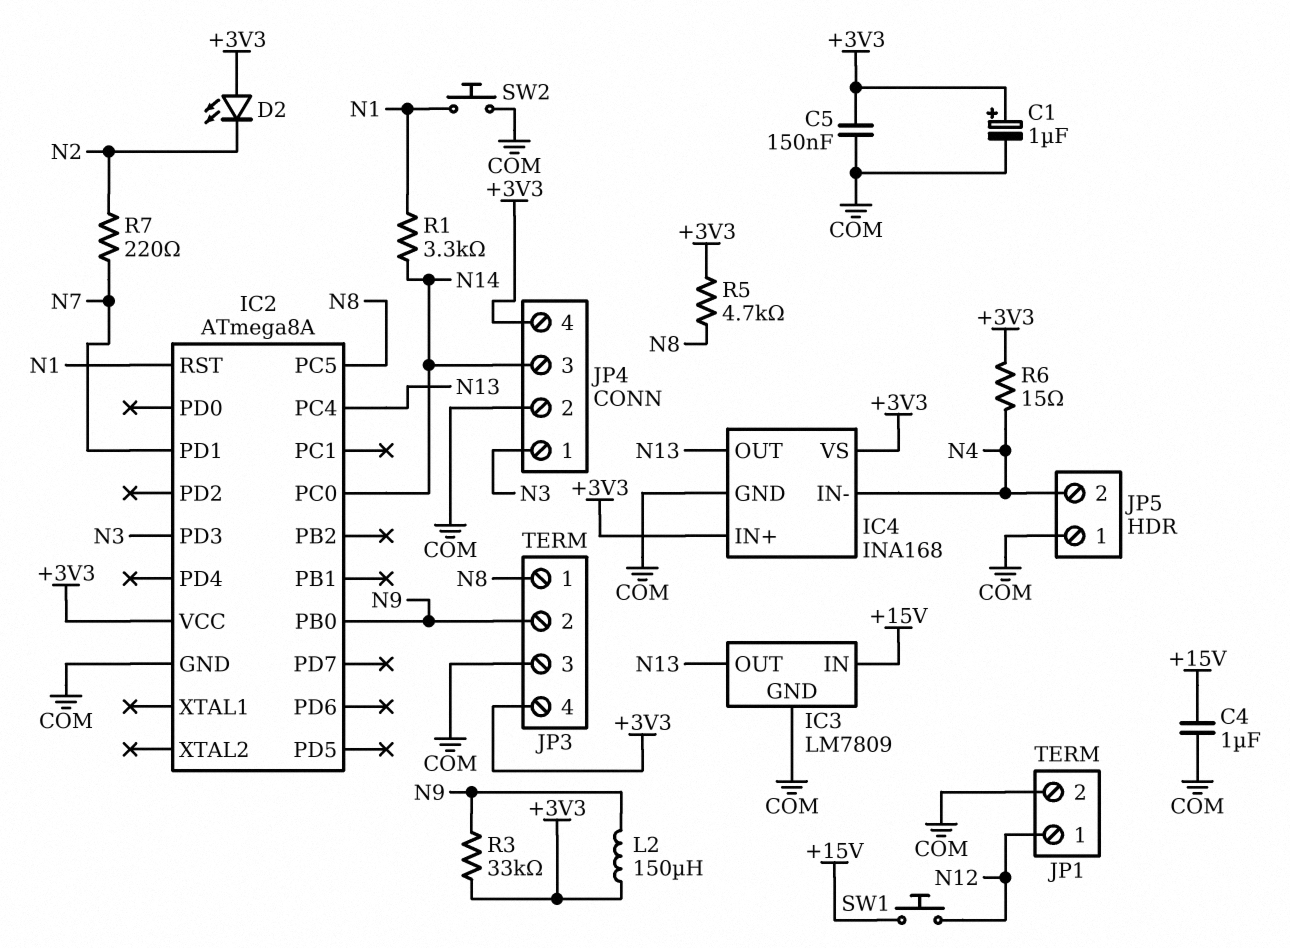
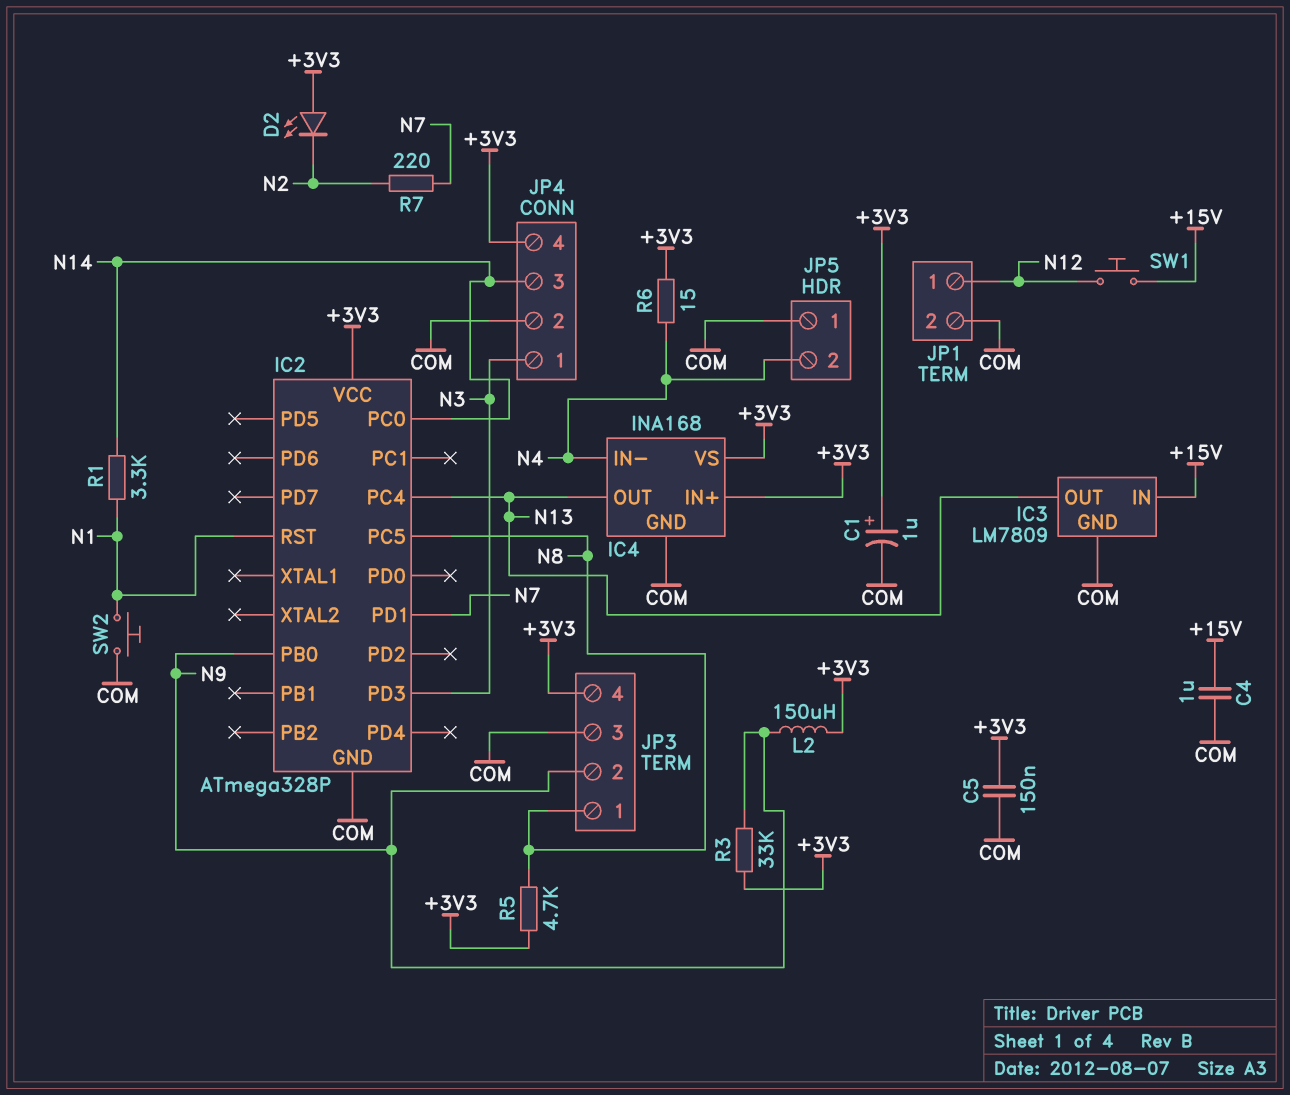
IC2: ATmega8A -> ATmega328P

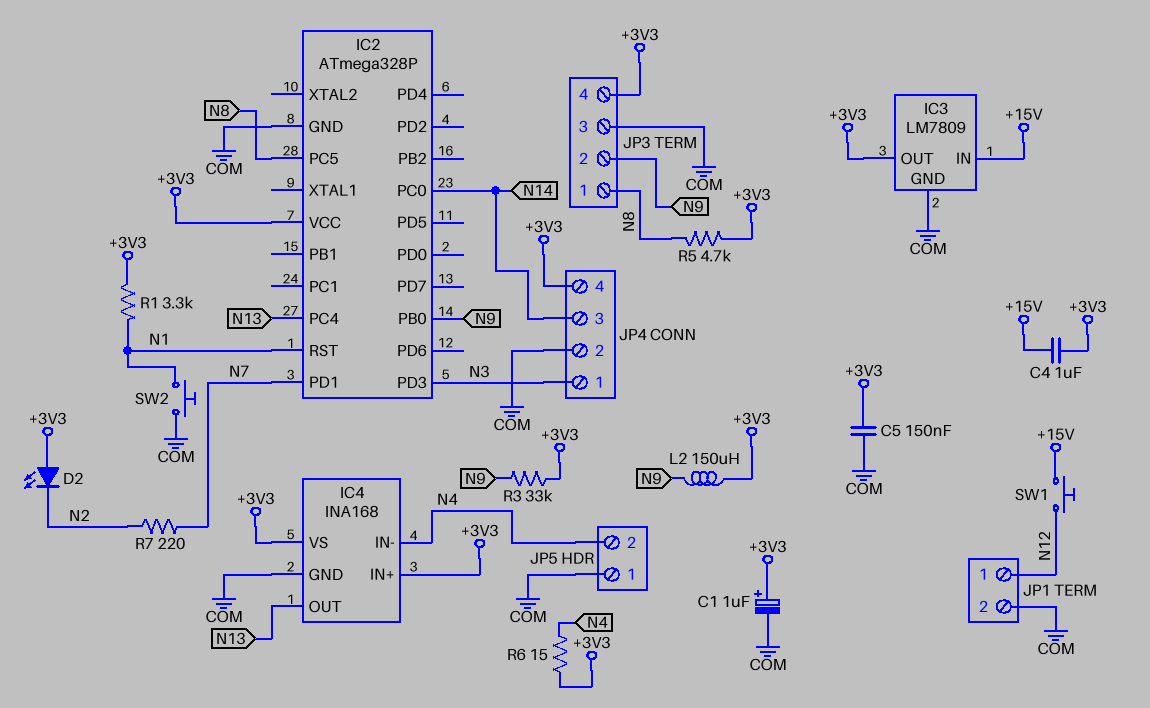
C4: 1uF (+15V, COM) -> 1uF (+3V3, +15V)
IC3 pin OUT: N13 -> +3V3
R1: 3.3k (N1, N14) -> 3.3k (+3V3, N1)

